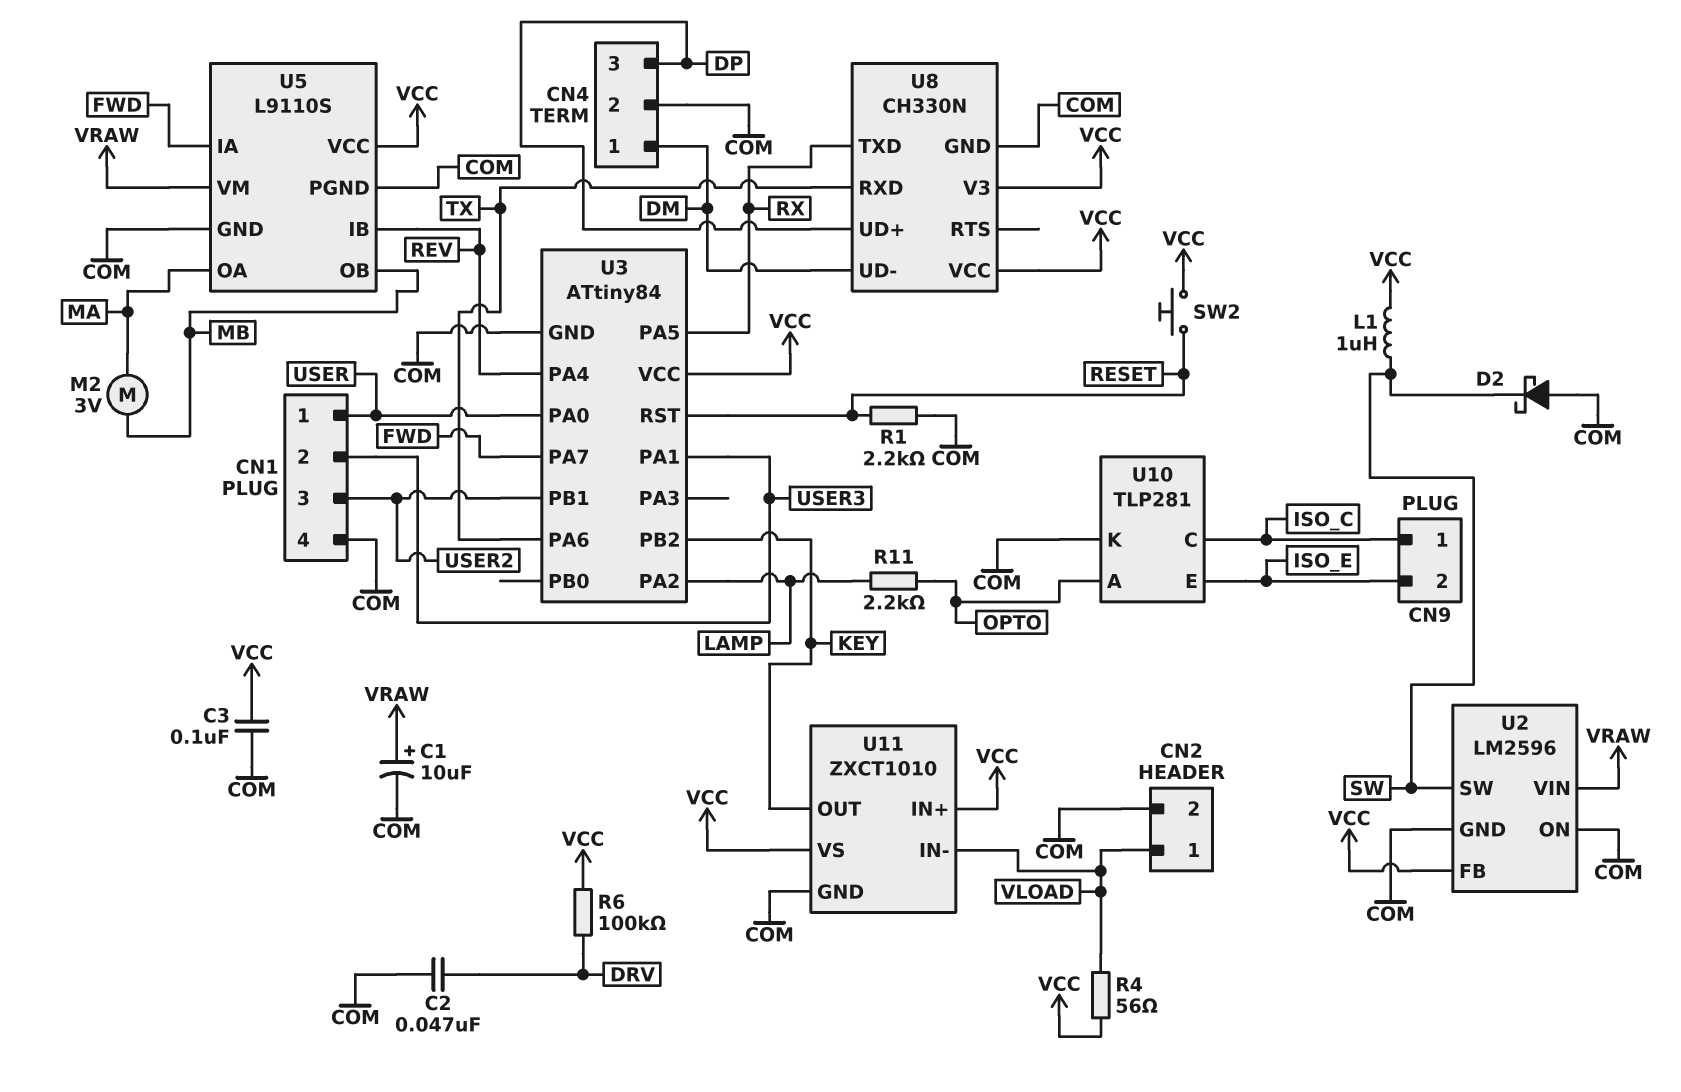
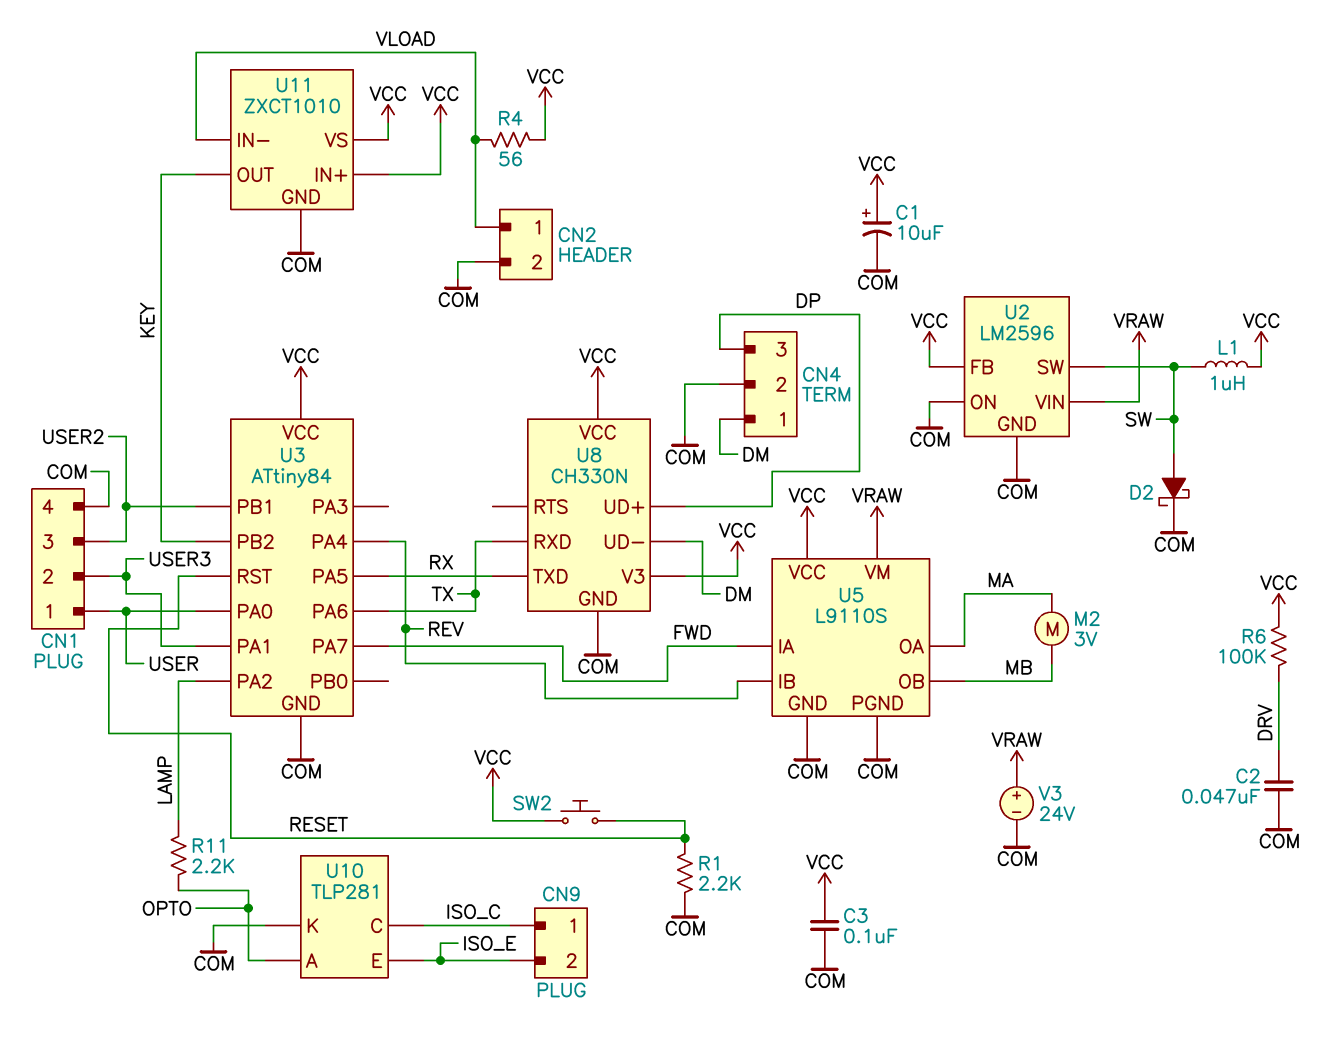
C1: 10uF (plus VRAW, minus COM) -> 10uF (plus VCC, minus COM)
D2: schottky (A COM, K SW) -> schottky (A SW, K COM)
V3: none -> 24V (plus VRAW, minus COM)

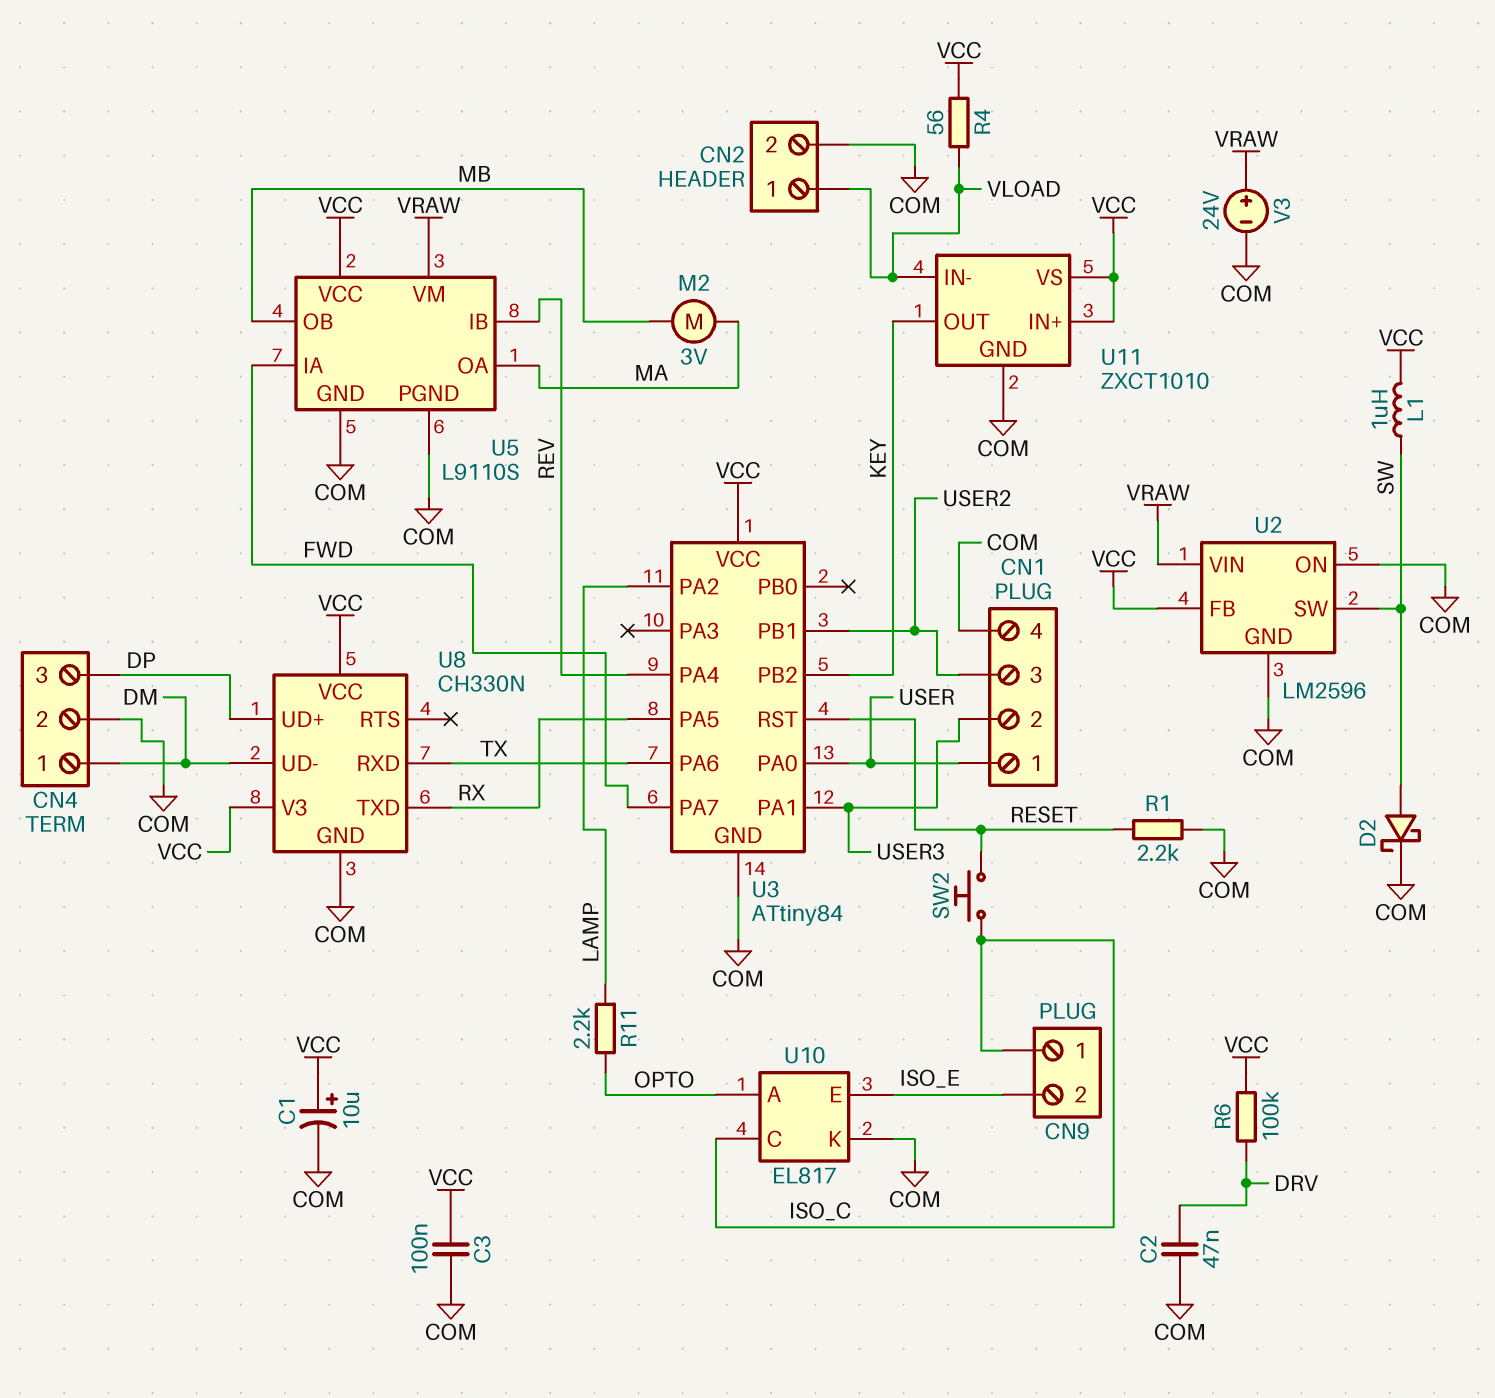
SW2: button (RESET, VCC) -> button (ISO_C, RESET)
U10: TLP281 -> EL817

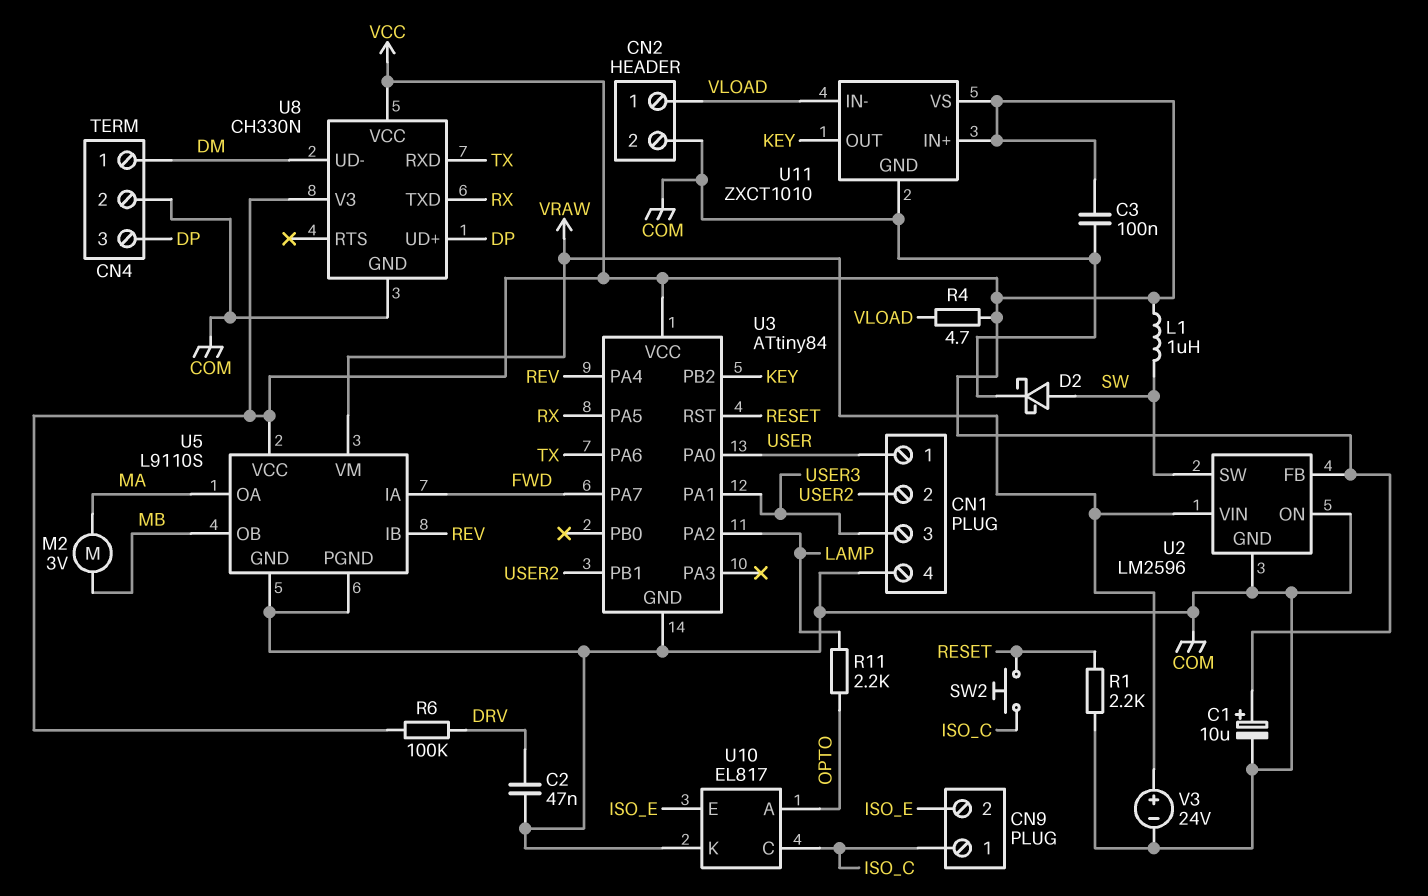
CN1 pin 2: USER3 -> USER2
CN1 pin 3: USER2 -> USER3
R4: 56 (VCC, VLOAD) -> 4.7 (VCC, VLOAD)

